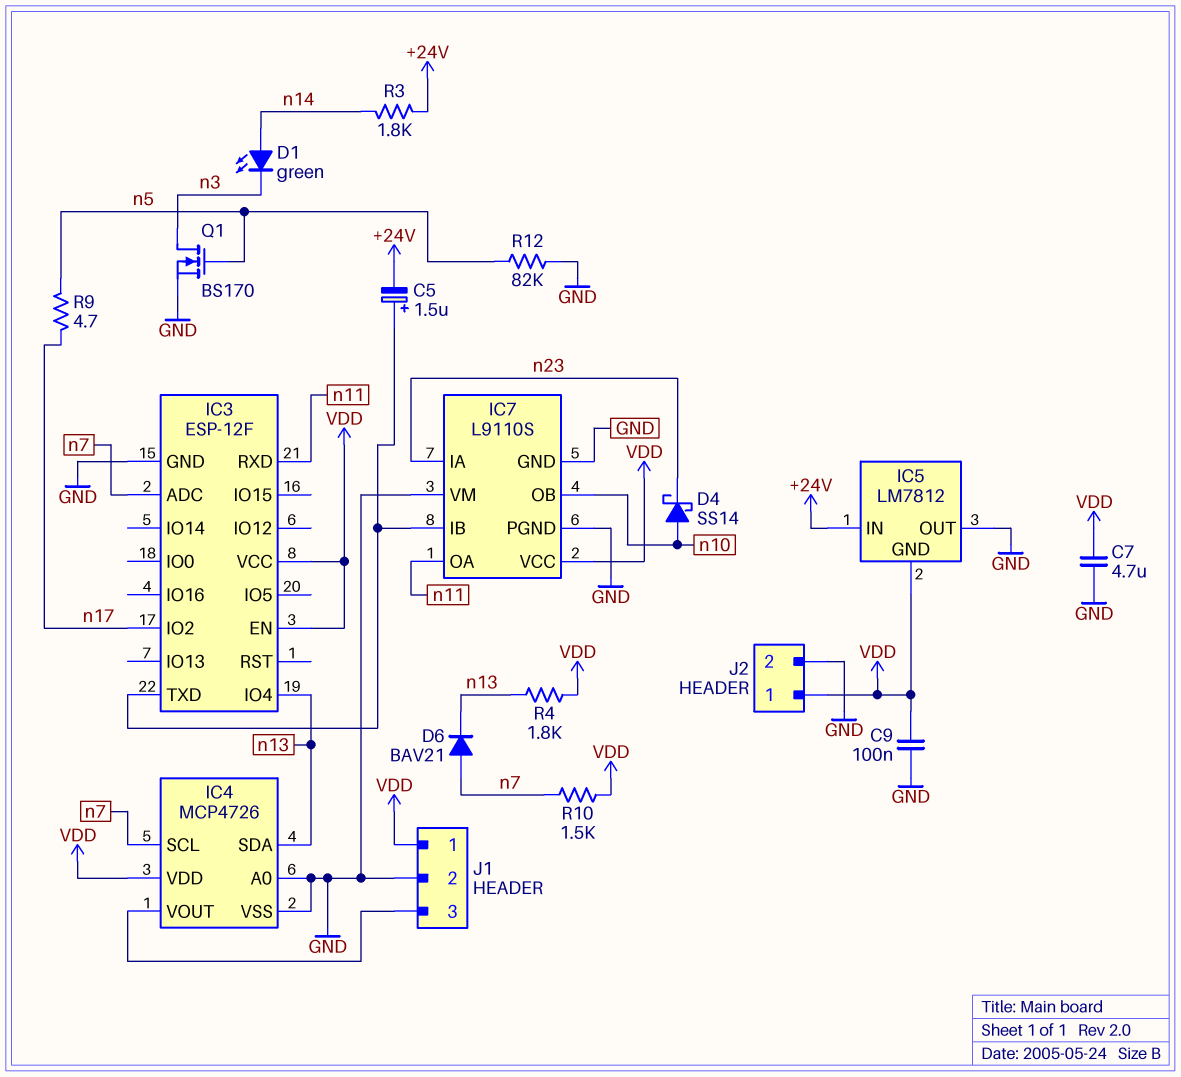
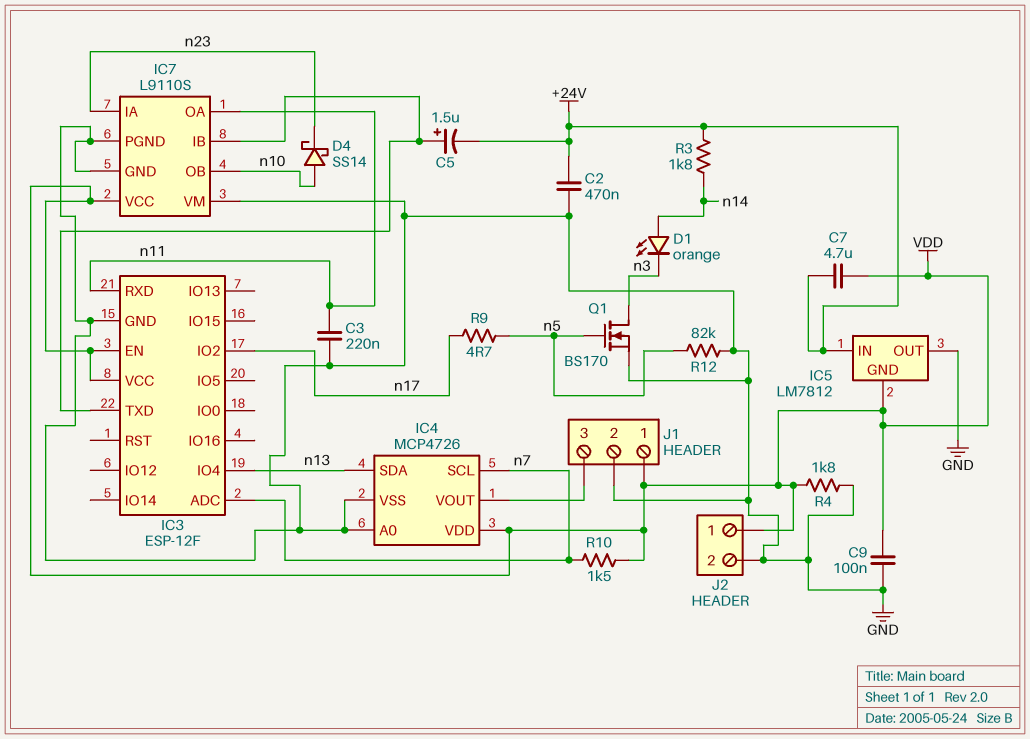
C2: none -> 470nF (+24V, GND)
C3: none -> 220nF (GND, n11)
C7: 4.7uF (GND, VDD) -> 4.7uF (+24V, VDD)
D1: LED green (A n14, K n3) -> LED orange (A n14, K n3)
D6: diode BAV21 (A n7, K n13) -> none
R4: 1.8k (VDD, n13) -> 1.8k (GND, VDD)

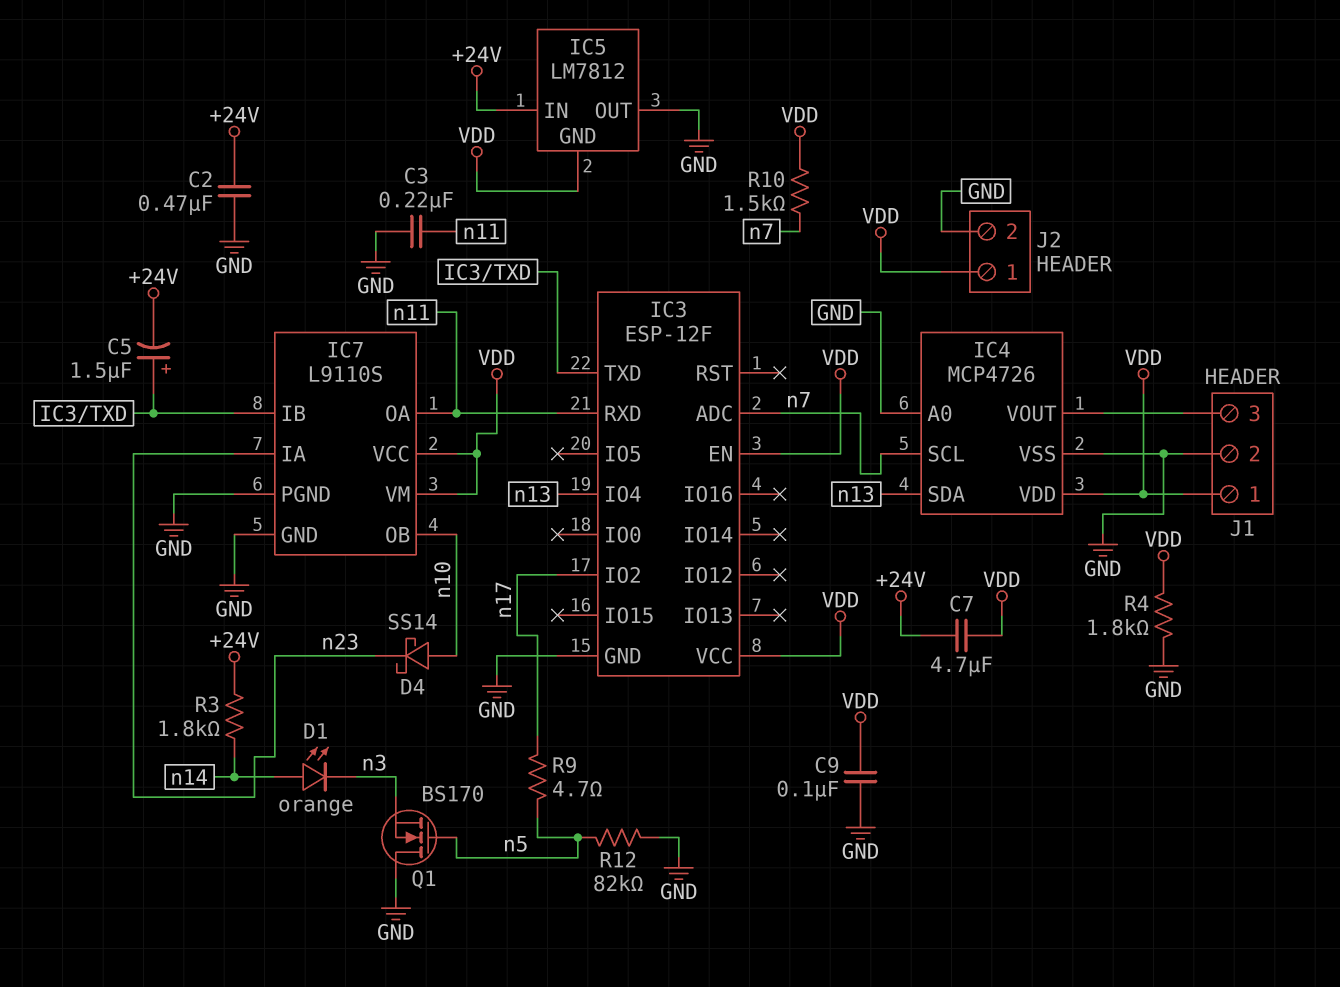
IC7 pin VM: GND -> VDD
Q1: NMOS BS170 (G n5, D n3, S GND) -> NMOS BS170 (G n5, D GND, S n3)

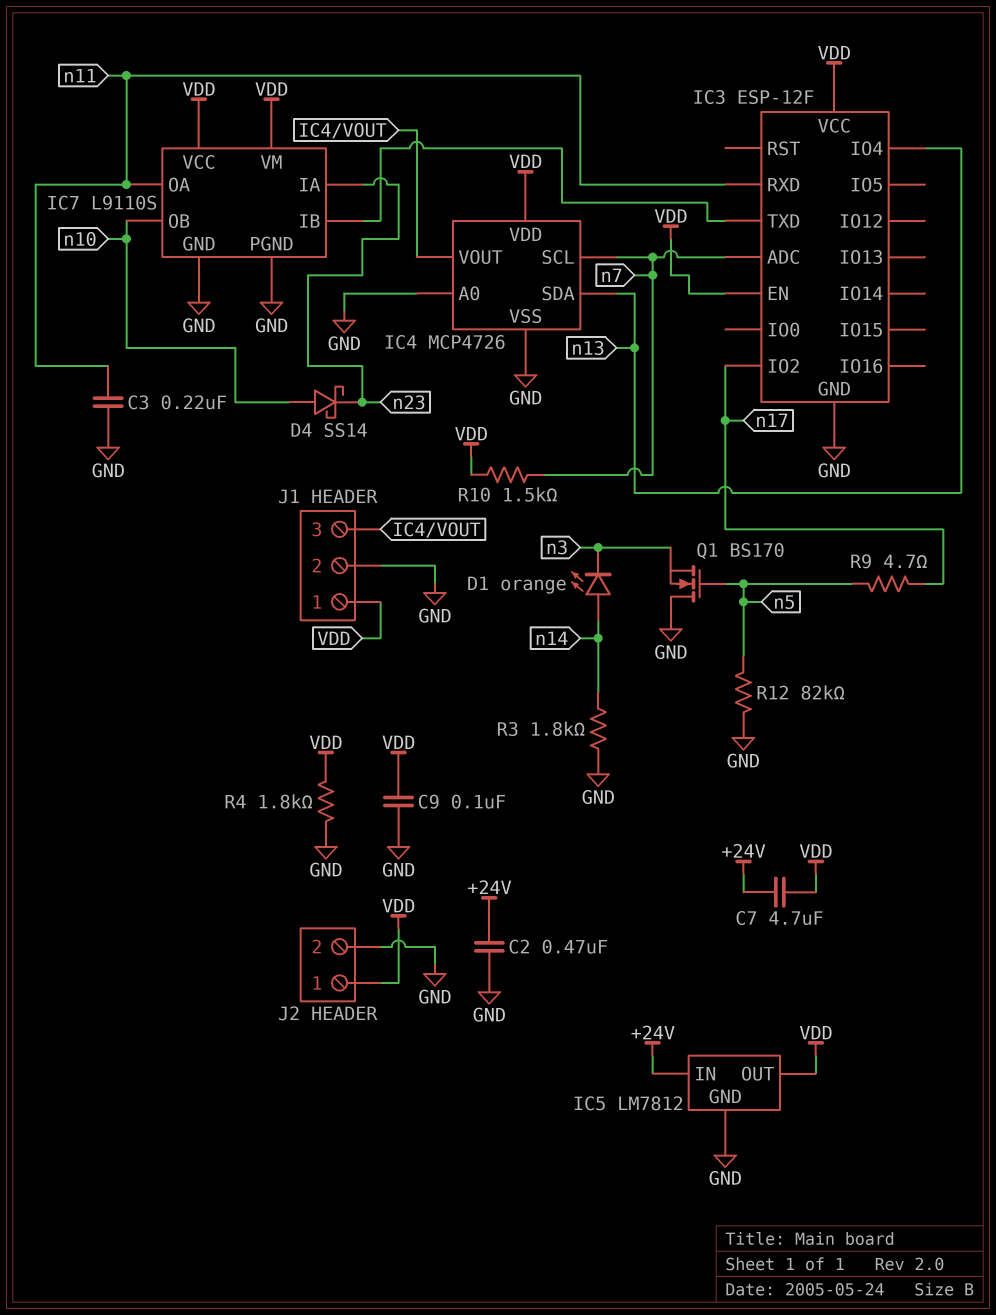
C5: 1.5uF (plus IC3/TXD, minus +24V) -> none
IC5 pin GND: VDD -> GND
IC5 pin OUT: GND -> VDD
R3: 1.8k (+24V, n14) -> 1.8k (GND, n14)

